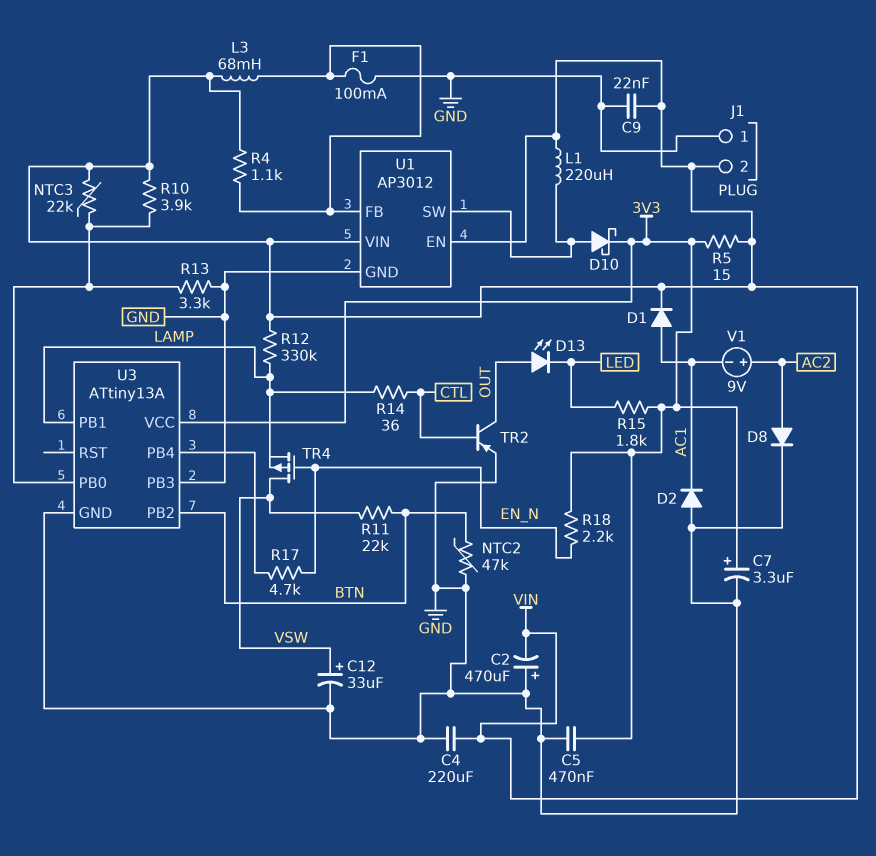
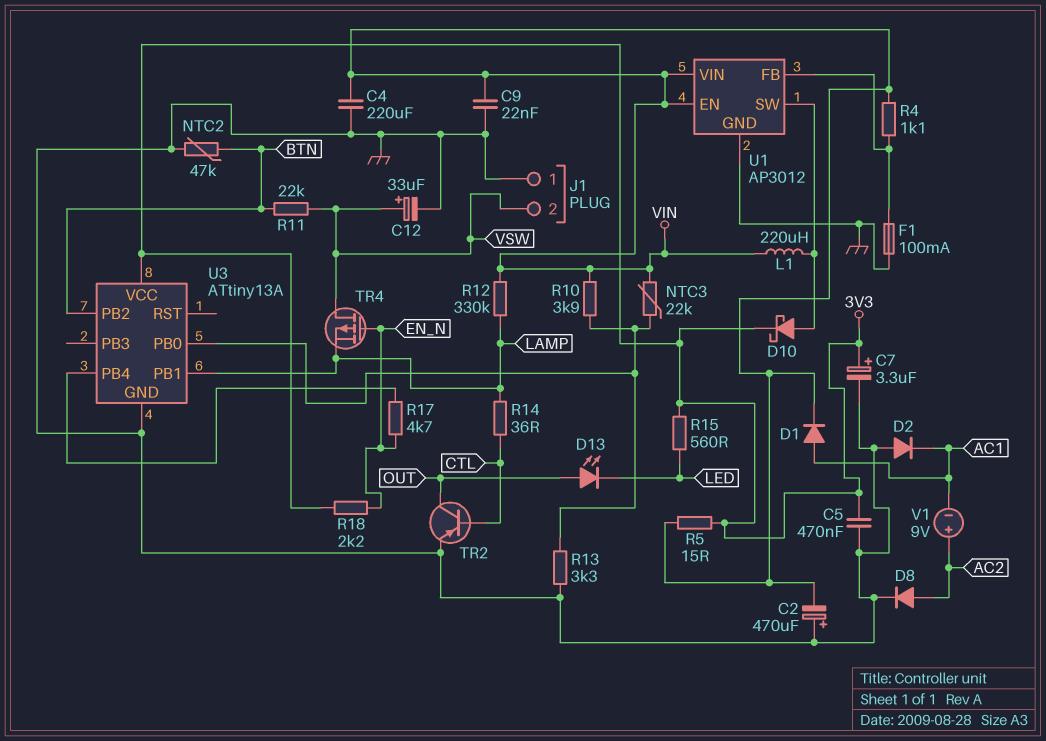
J1 pin 2: VIN -> VSW
L3: 68mH (U1/FB, VIN) -> none
R15: 1.8k (3V3, LED) -> 560 (3V3, LED)
U3 pin PB3: GND -> none

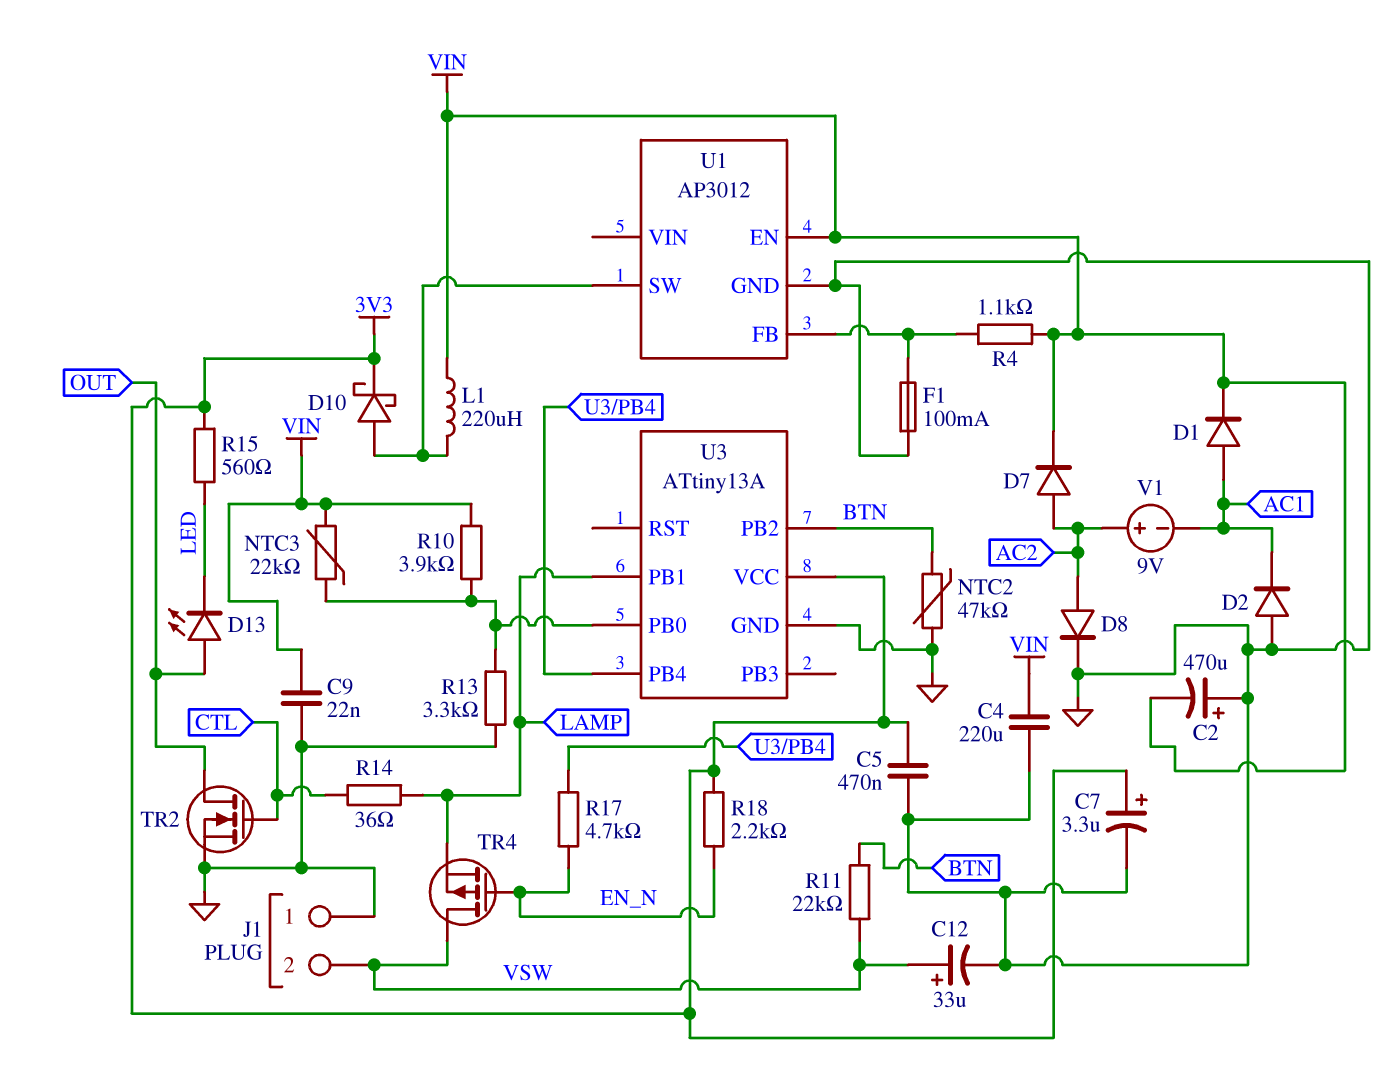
D7: none -> diode (A AC2, K VIN)
R5: 15 (3V3, VIN) -> none
R12: 330k (LAMP, VIN) -> none
TR2: PNP (B CTL, C OUT, E GND) -> NMOS (G CTL, D OUT, S GND)
U1 pin VIN: VIN -> none

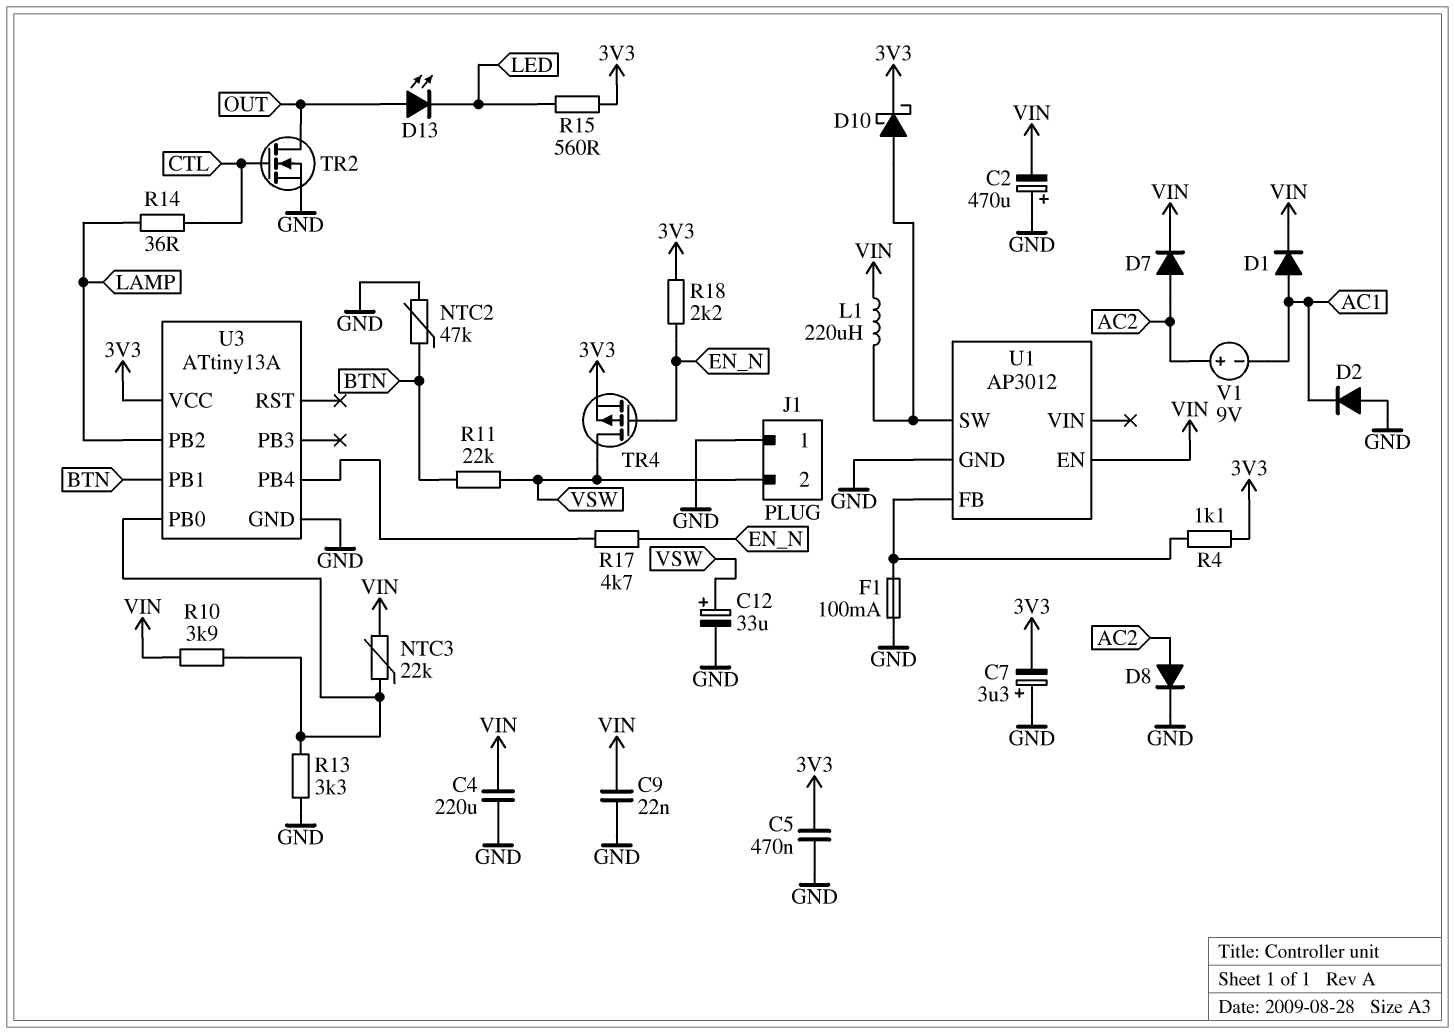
C7: 3.3uF (plus 3V3, minus GND) -> 3.3uF (plus GND, minus 3V3)
R4: 1.1k (U1/FB, VIN) -> 1.1k (3V3, U1/FB)
TR4: PMOS (G EN_N, D VSW, S LAMP) -> PMOS (G EN_N, D VSW, S 3V3)
U3 pin PB1: LAMP -> BTN
U3 pin PB2: BTN -> LAMP

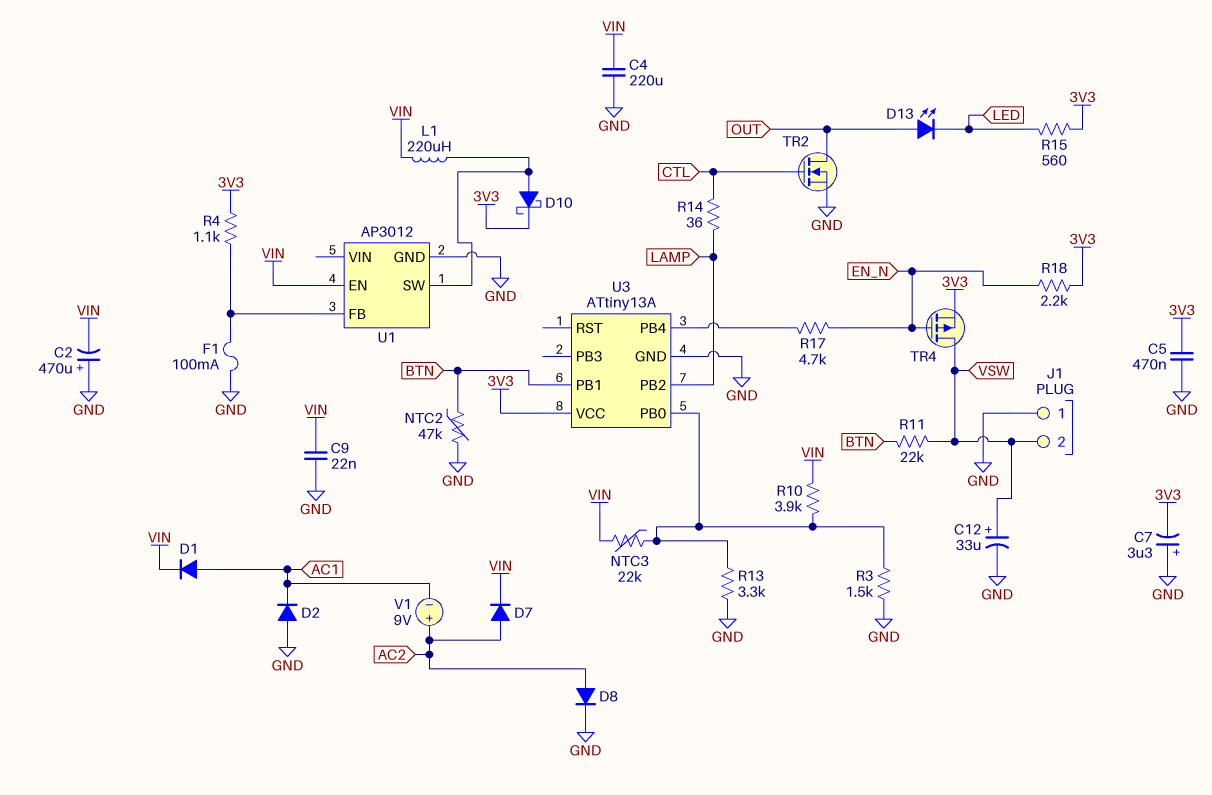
R3: none -> 1.5k (GND, U3/PB0)

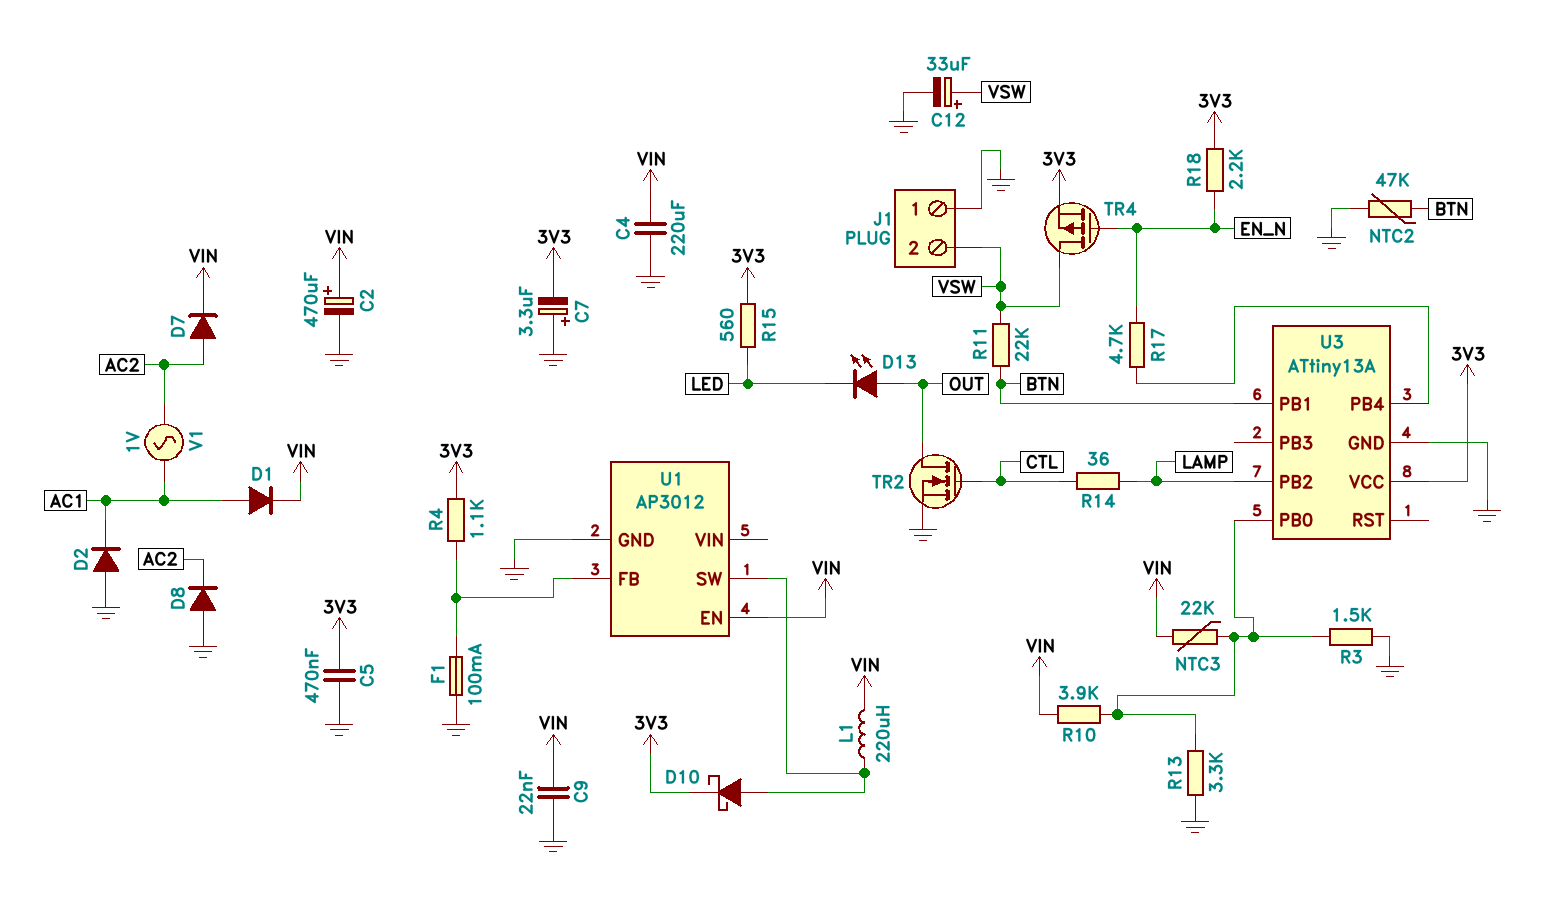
C2: 470uF (plus GND, minus VIN) -> 470uF (plus VIN, minus GND)
D8: diode (A AC2, K GND) -> diode (A GND, K AC2)
V1: 9V (plus AC2, minus AC1) -> AC 1V (AC1, AC2)

